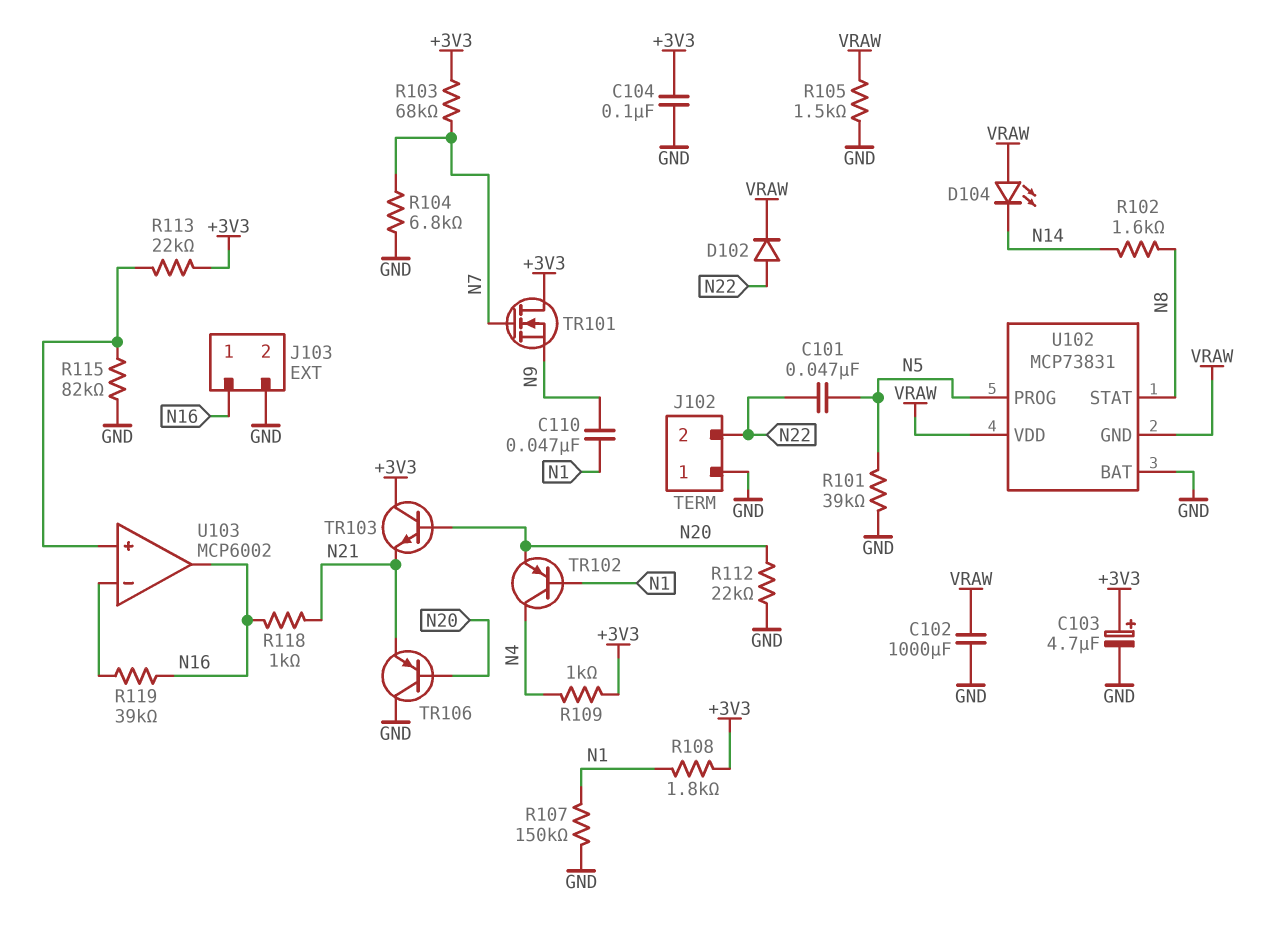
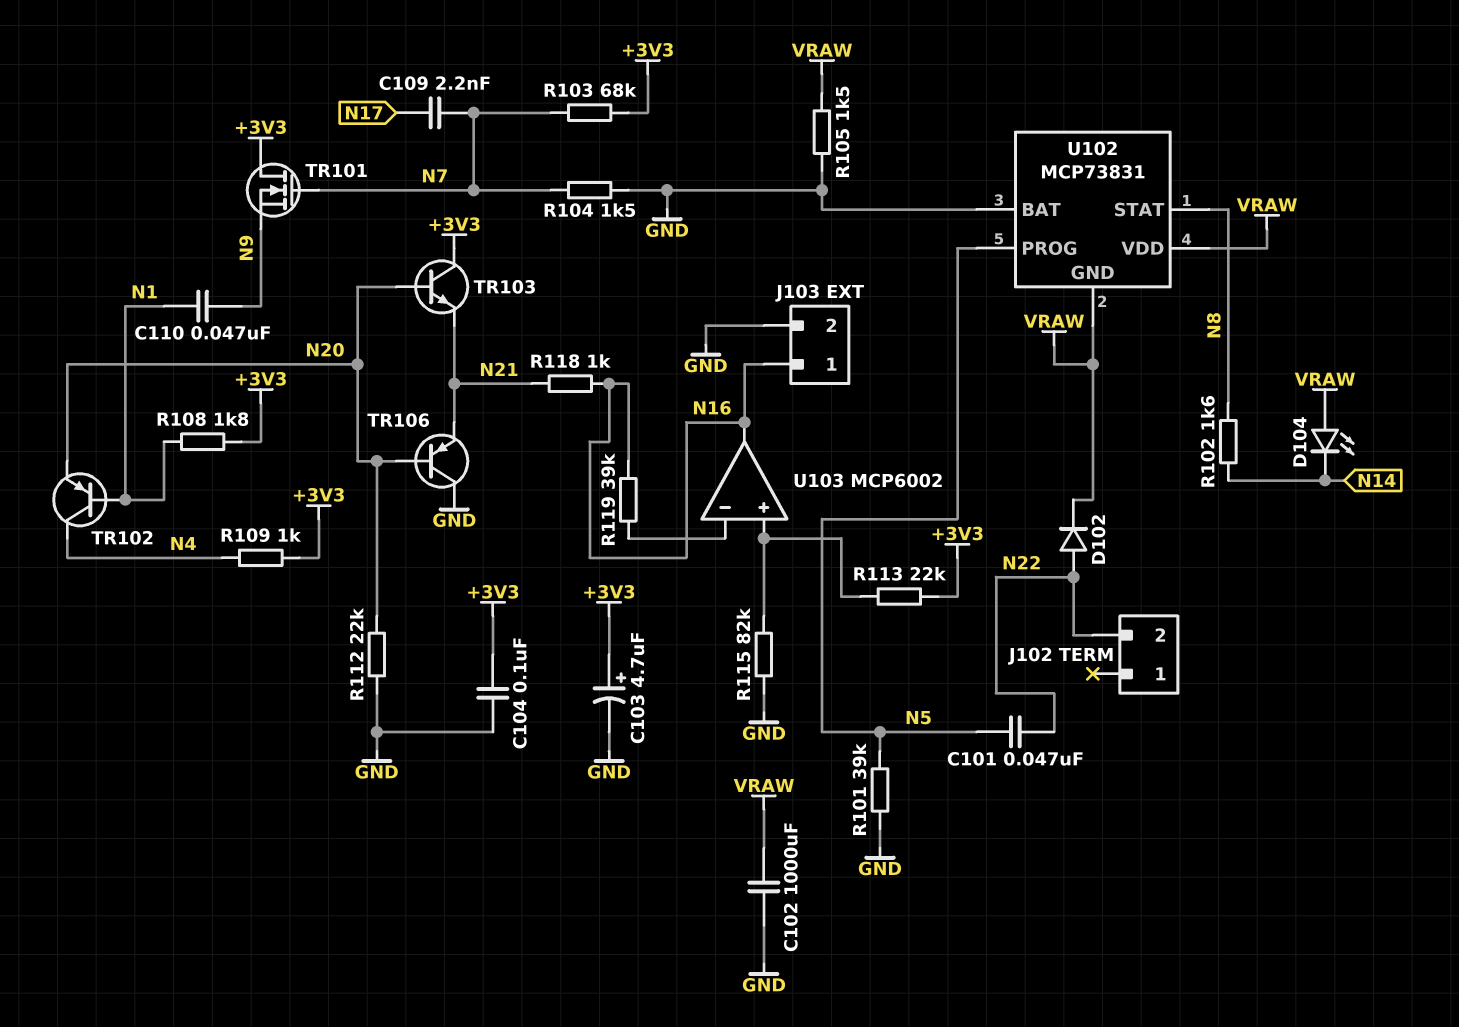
C109: none -> 2.2nF (N7, N17)
J102 pin 1: GND -> none
R104: 6.8k (GND, N7) -> 1.5k (GND, N7)
R107: 150k (GND, N1) -> none

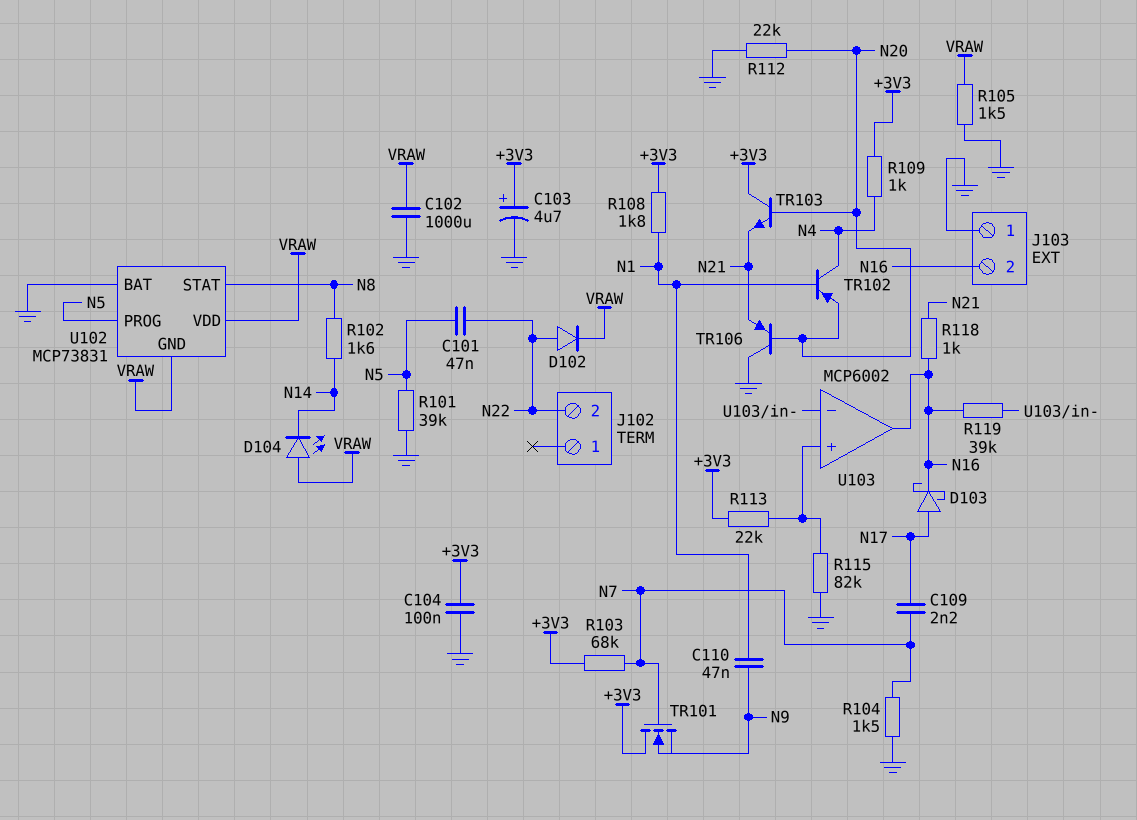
D103: none -> schottky (A N17, K N16)
J103 pin 1: N16 -> GND
J103 pin 2: GND -> N16

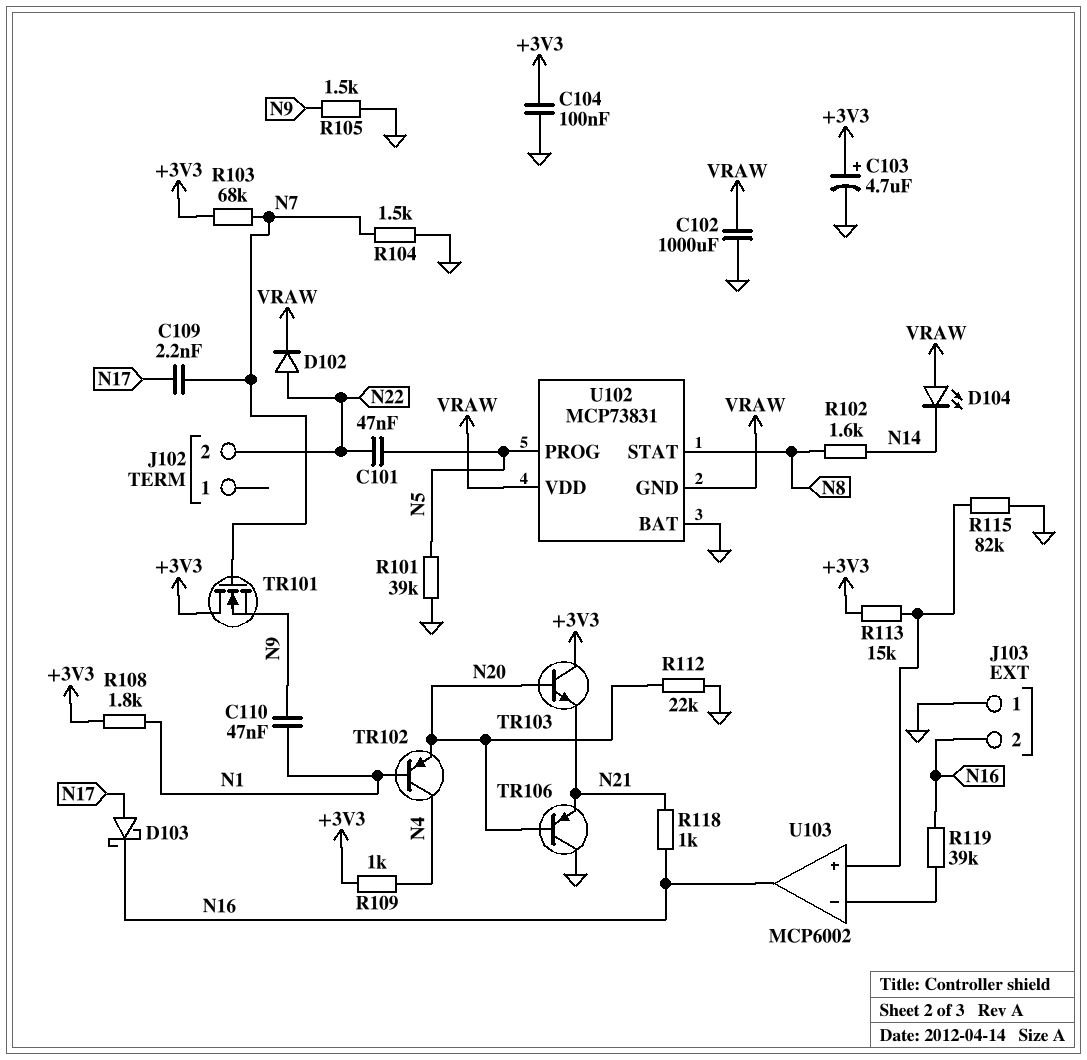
R105: 1.5k (GND, VRAW) -> 1.5k (GND, N9)
R113: 22k (+3V3, U103/in+) -> 15k (+3V3, U103/in+)

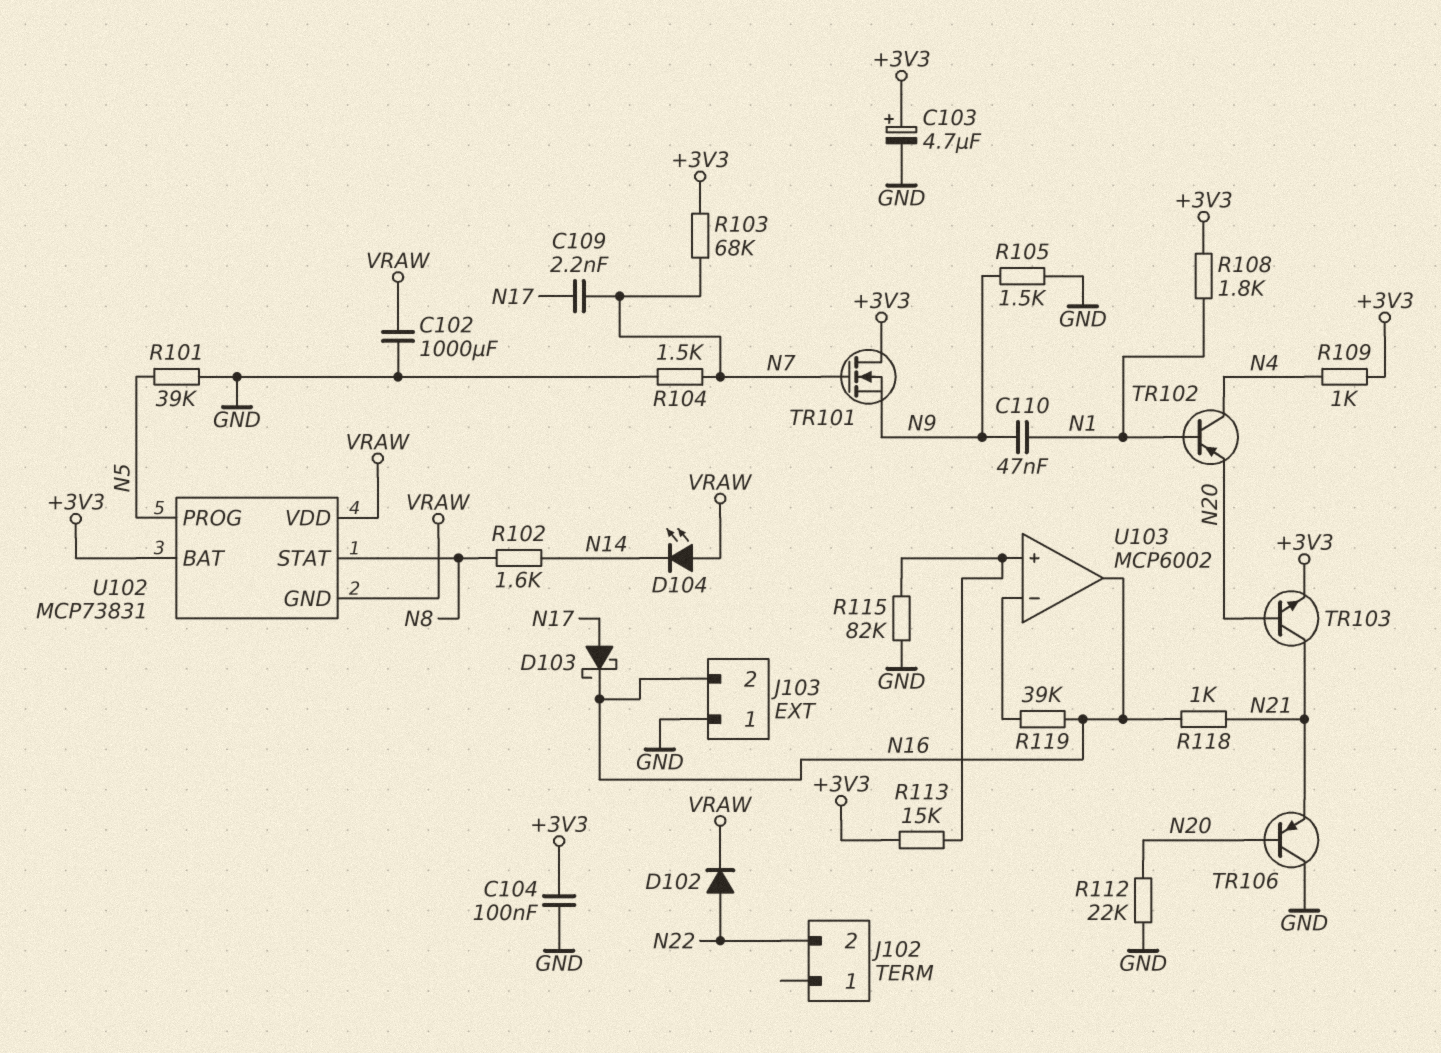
C101: 47nF (N5, N22) -> none
TR103: NPN (B N20, C +3V3, E N21) -> NPN (B N20, C N21, E +3V3)
U102 pin BAT: GND -> +3V3

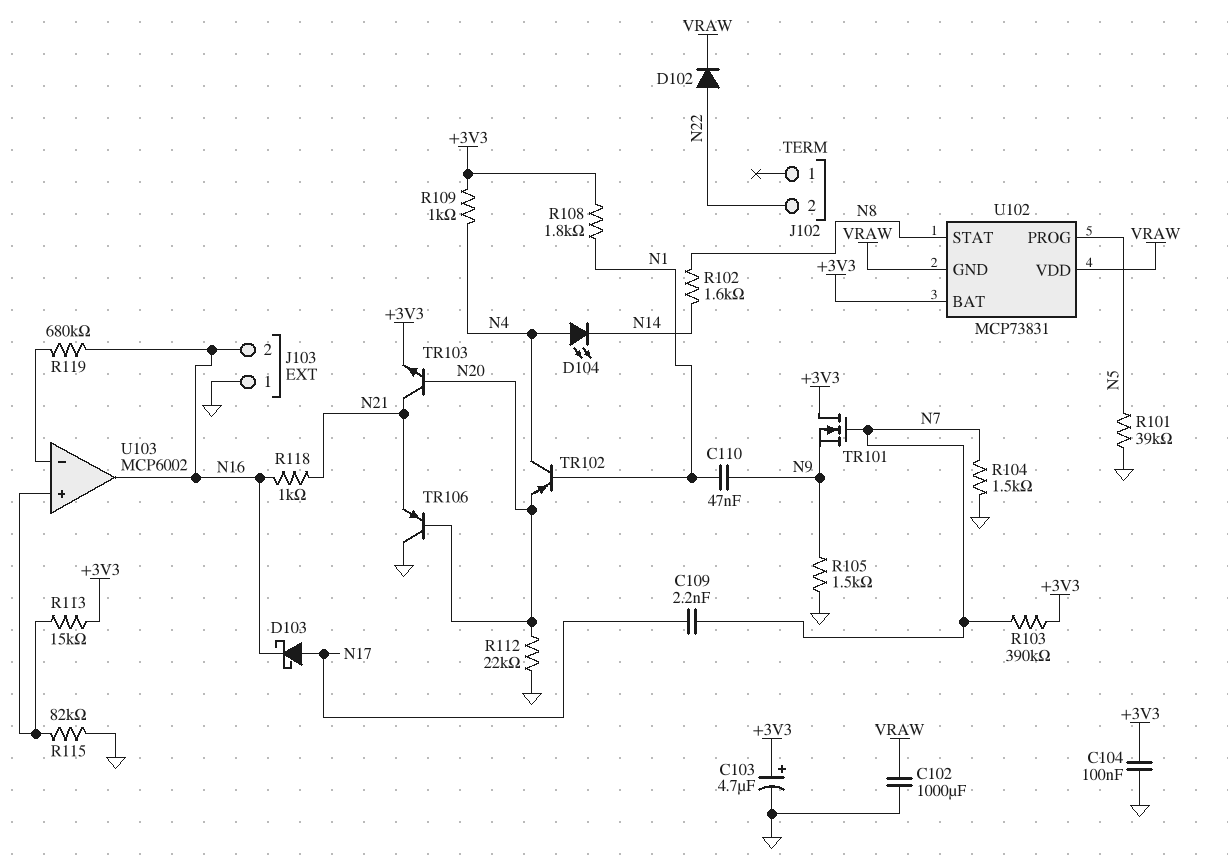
D104: LED (A VRAW, K N14) -> LED (A N4, K N14)
R103: 68k (+3V3, N7) -> 390k (+3V3, N7)
R119: 39k (N16, U103/in-) -> 680k (N16, U103/in-)

